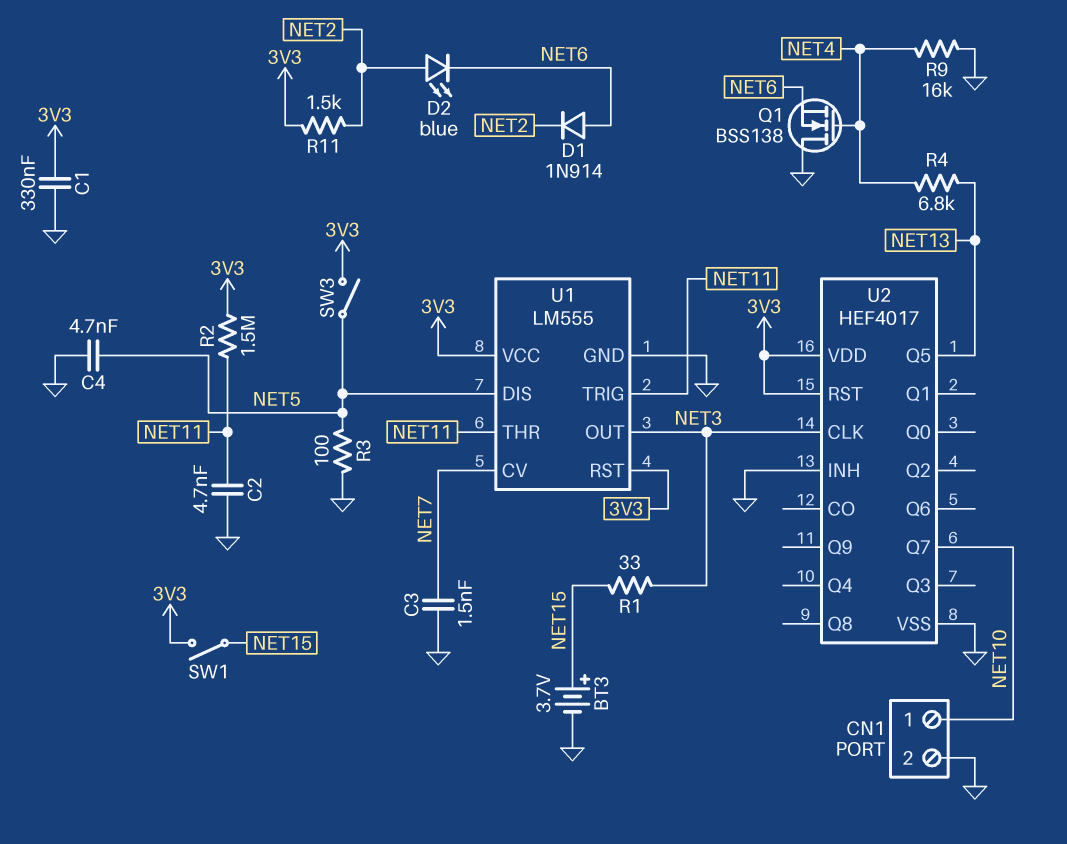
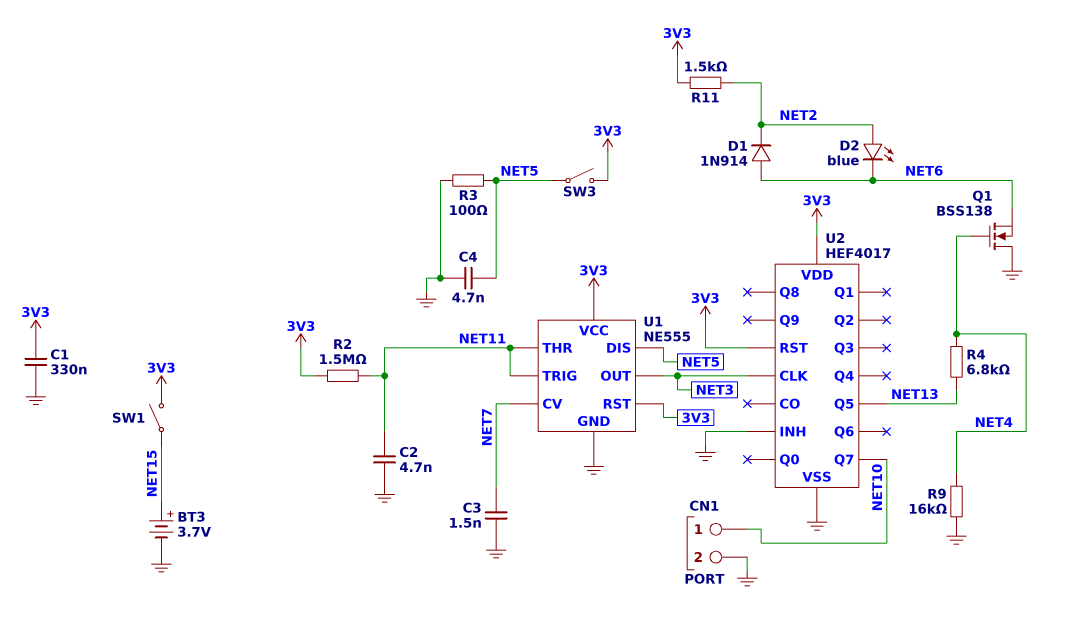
R1: 33 (NET3, NET15) -> none
U1: LM555 -> NE555

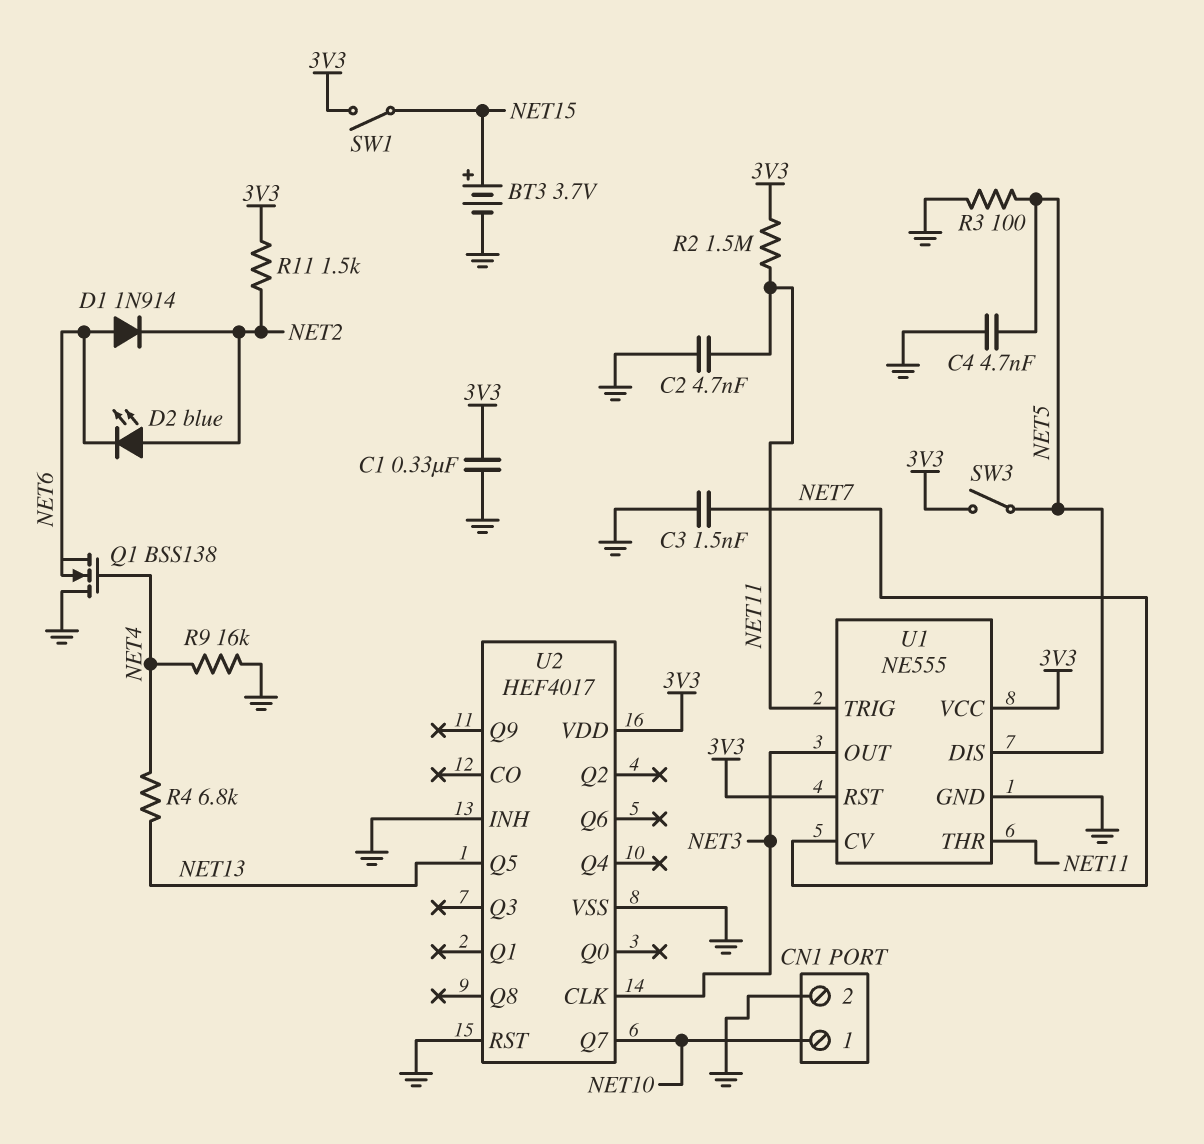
U2 pin RST: 3V3 -> GND

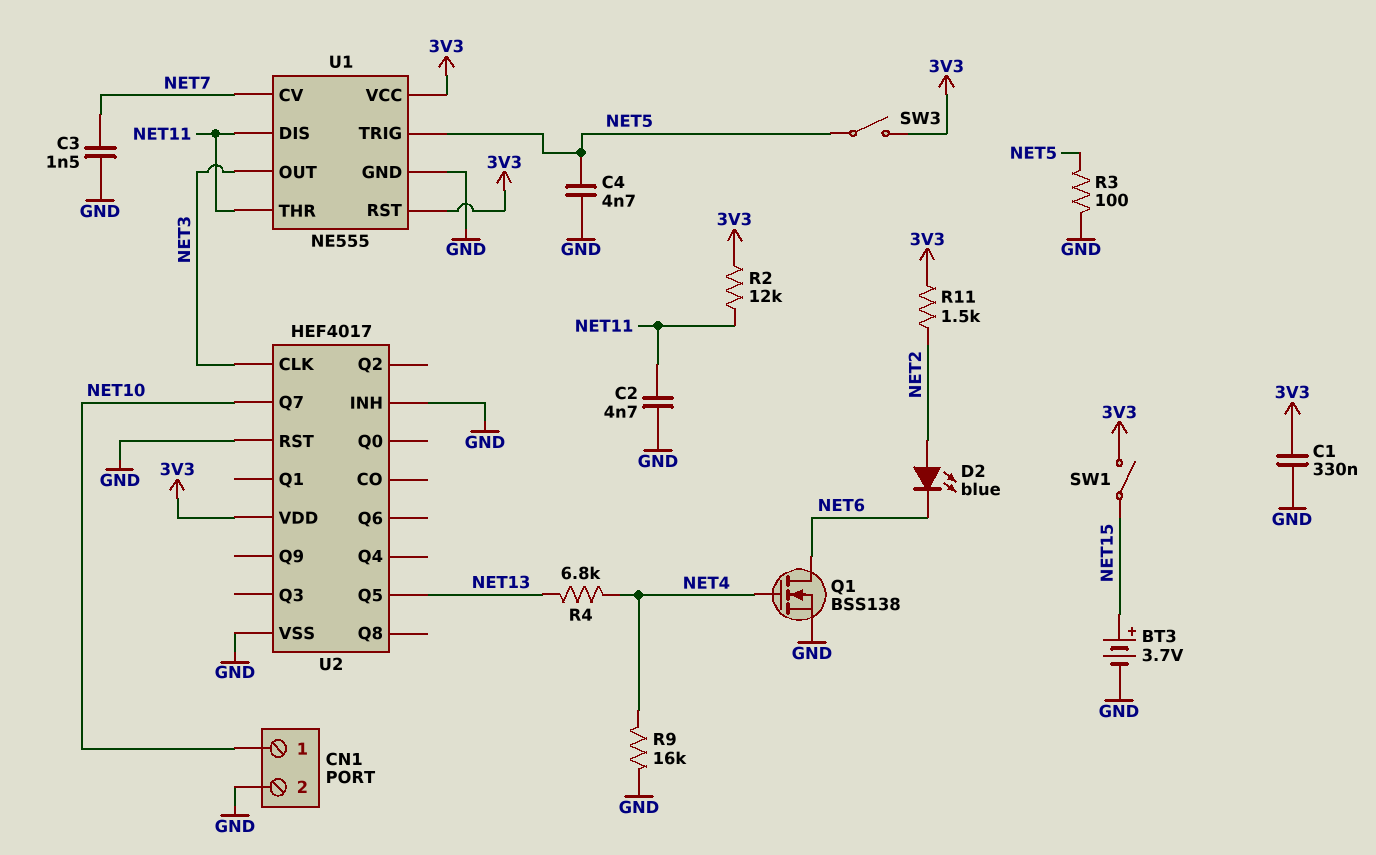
D1: diode 1N914 (A NET6, K NET2) -> none
Q1: NMOS BSS138 (G NET4, D GND, S NET6) -> NMOS BSS138 (G NET4, D NET6, S GND)
R2: 1.5M (3V3, NET11) -> 12k (3V3, NET11)
U1 pin DIS: NET5 -> NET11
U1 pin TRIG: NET11 -> NET5

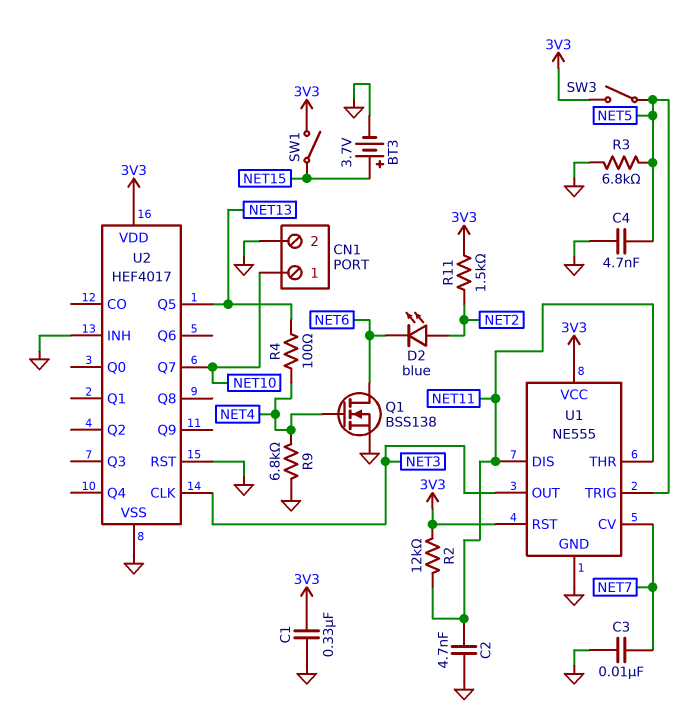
C3: 1.5nF (GND, NET7) -> 10nF (GND, NET7)
R3: 100 (GND, NET5) -> 6.8k (GND, NET5)
R4: 6.8k (NET4, NET13) -> 100 (NET4, NET13)
R9: 16k (GND, NET4) -> 6.8k (GND, NET4)

